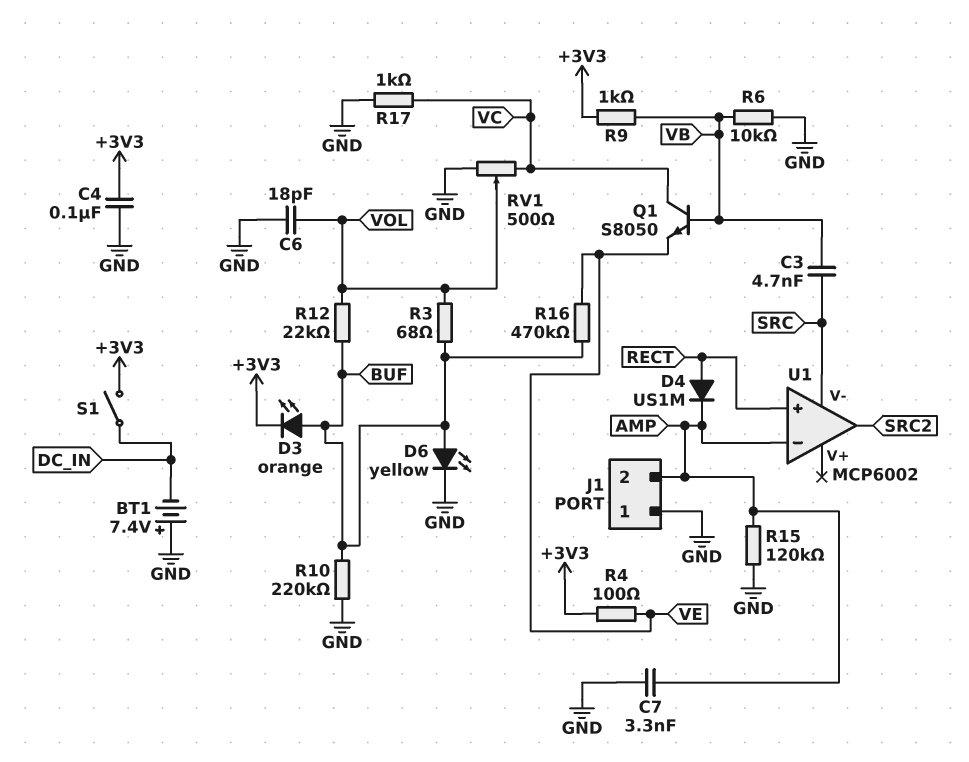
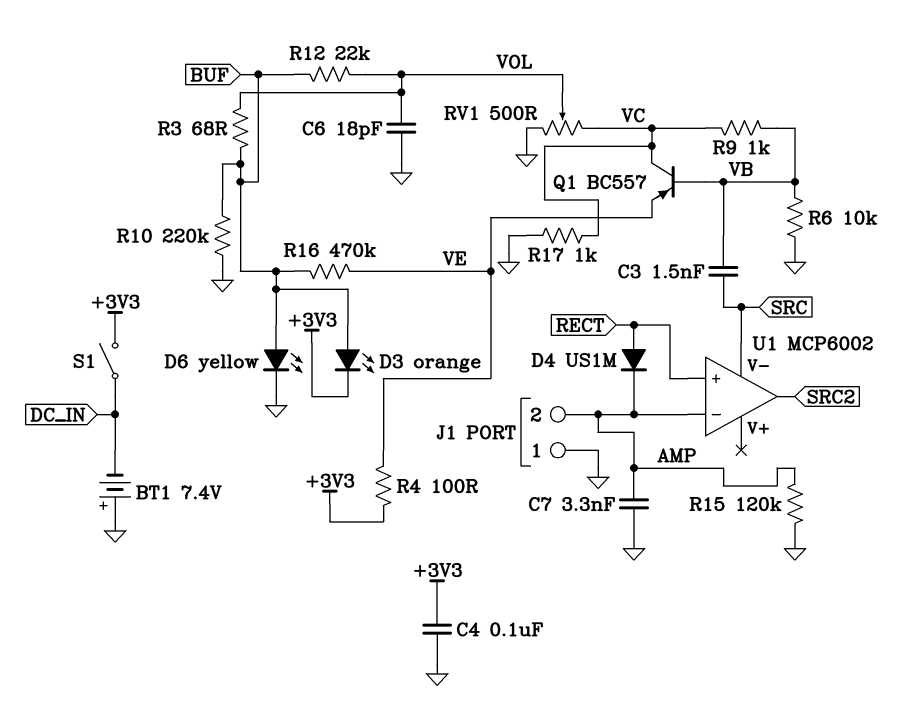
C3: 4.7nF (SRC, VB) -> 1.5nF (SRC, VB)
Q1: NPN S8050 (B VB, C VC, E VE) -> PNP BC557 (B VB, C VC, E VE)
R9: 1k (+3V3, VB) -> 1k (VB, VC)

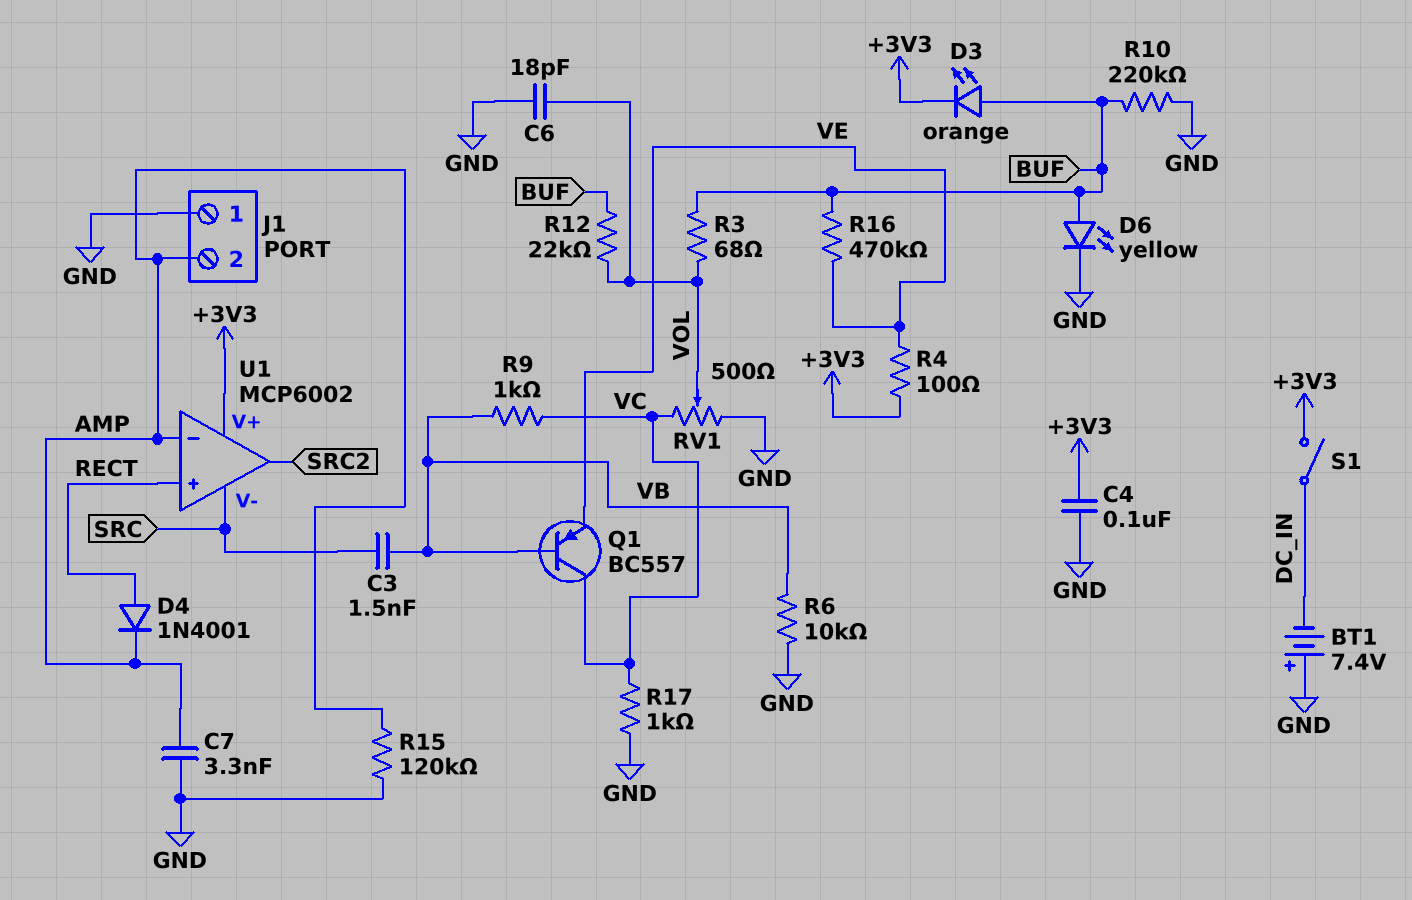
D4: diode US1M (A RECT, K AMP) -> diode 1N4001 (A RECT, K AMP)
U1 pin V+: none -> +3V3

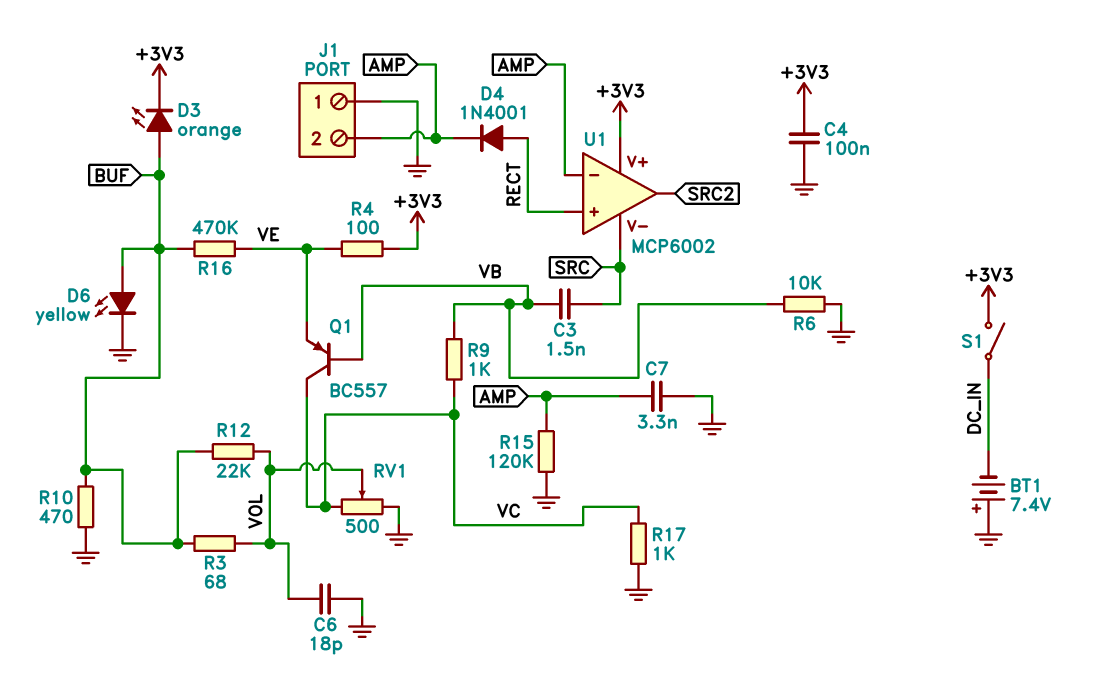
R10: 220k (BUF, GND) -> 470 (BUF, GND)

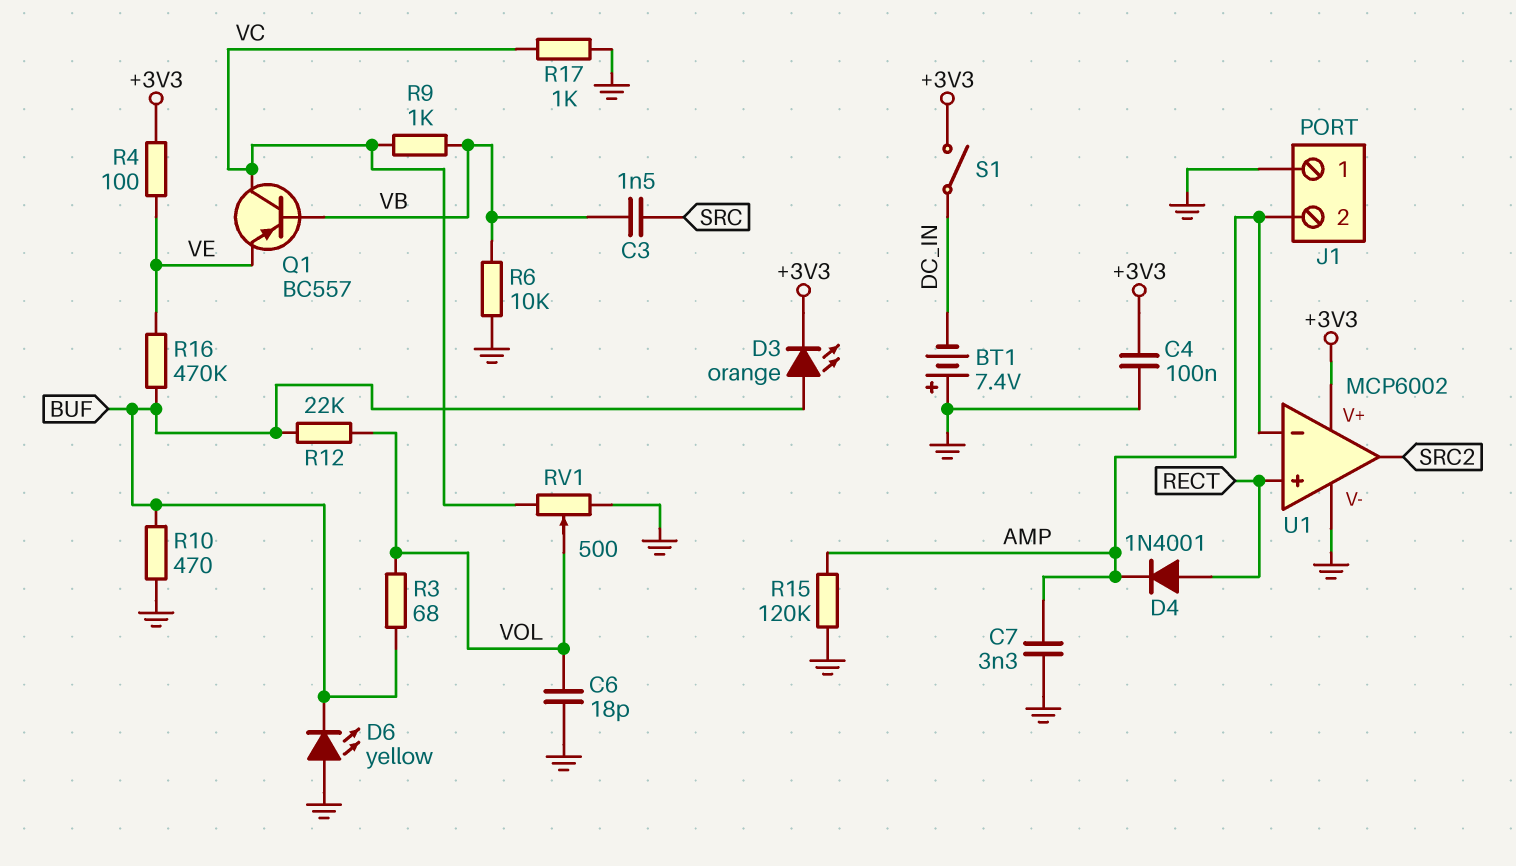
D6: LED yellow (A BUF, K GND) -> LED yellow (A GND, K BUF)
U1 pin V-: SRC -> GND

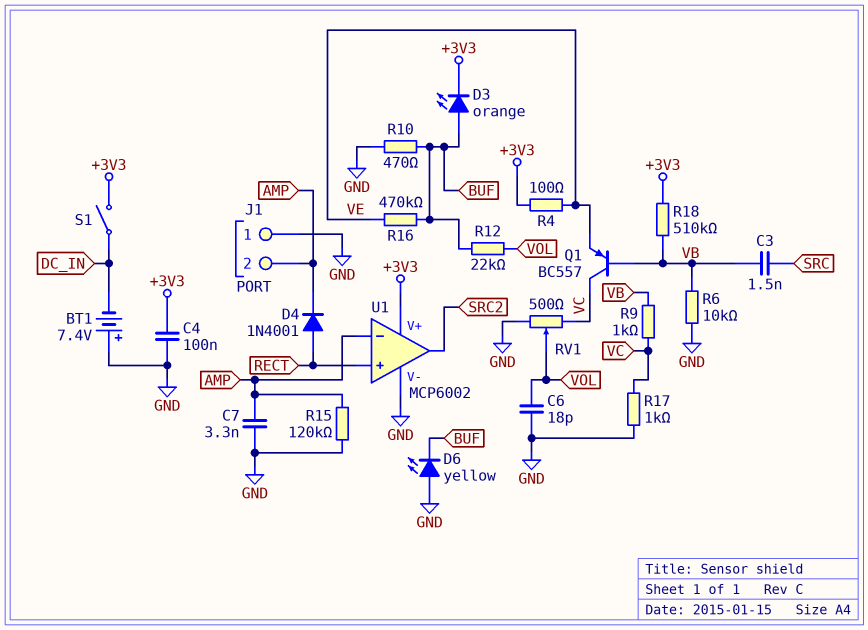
R3: 68 (BUF, VOL) -> none
R18: none -> 510k (+3V3, VB)

